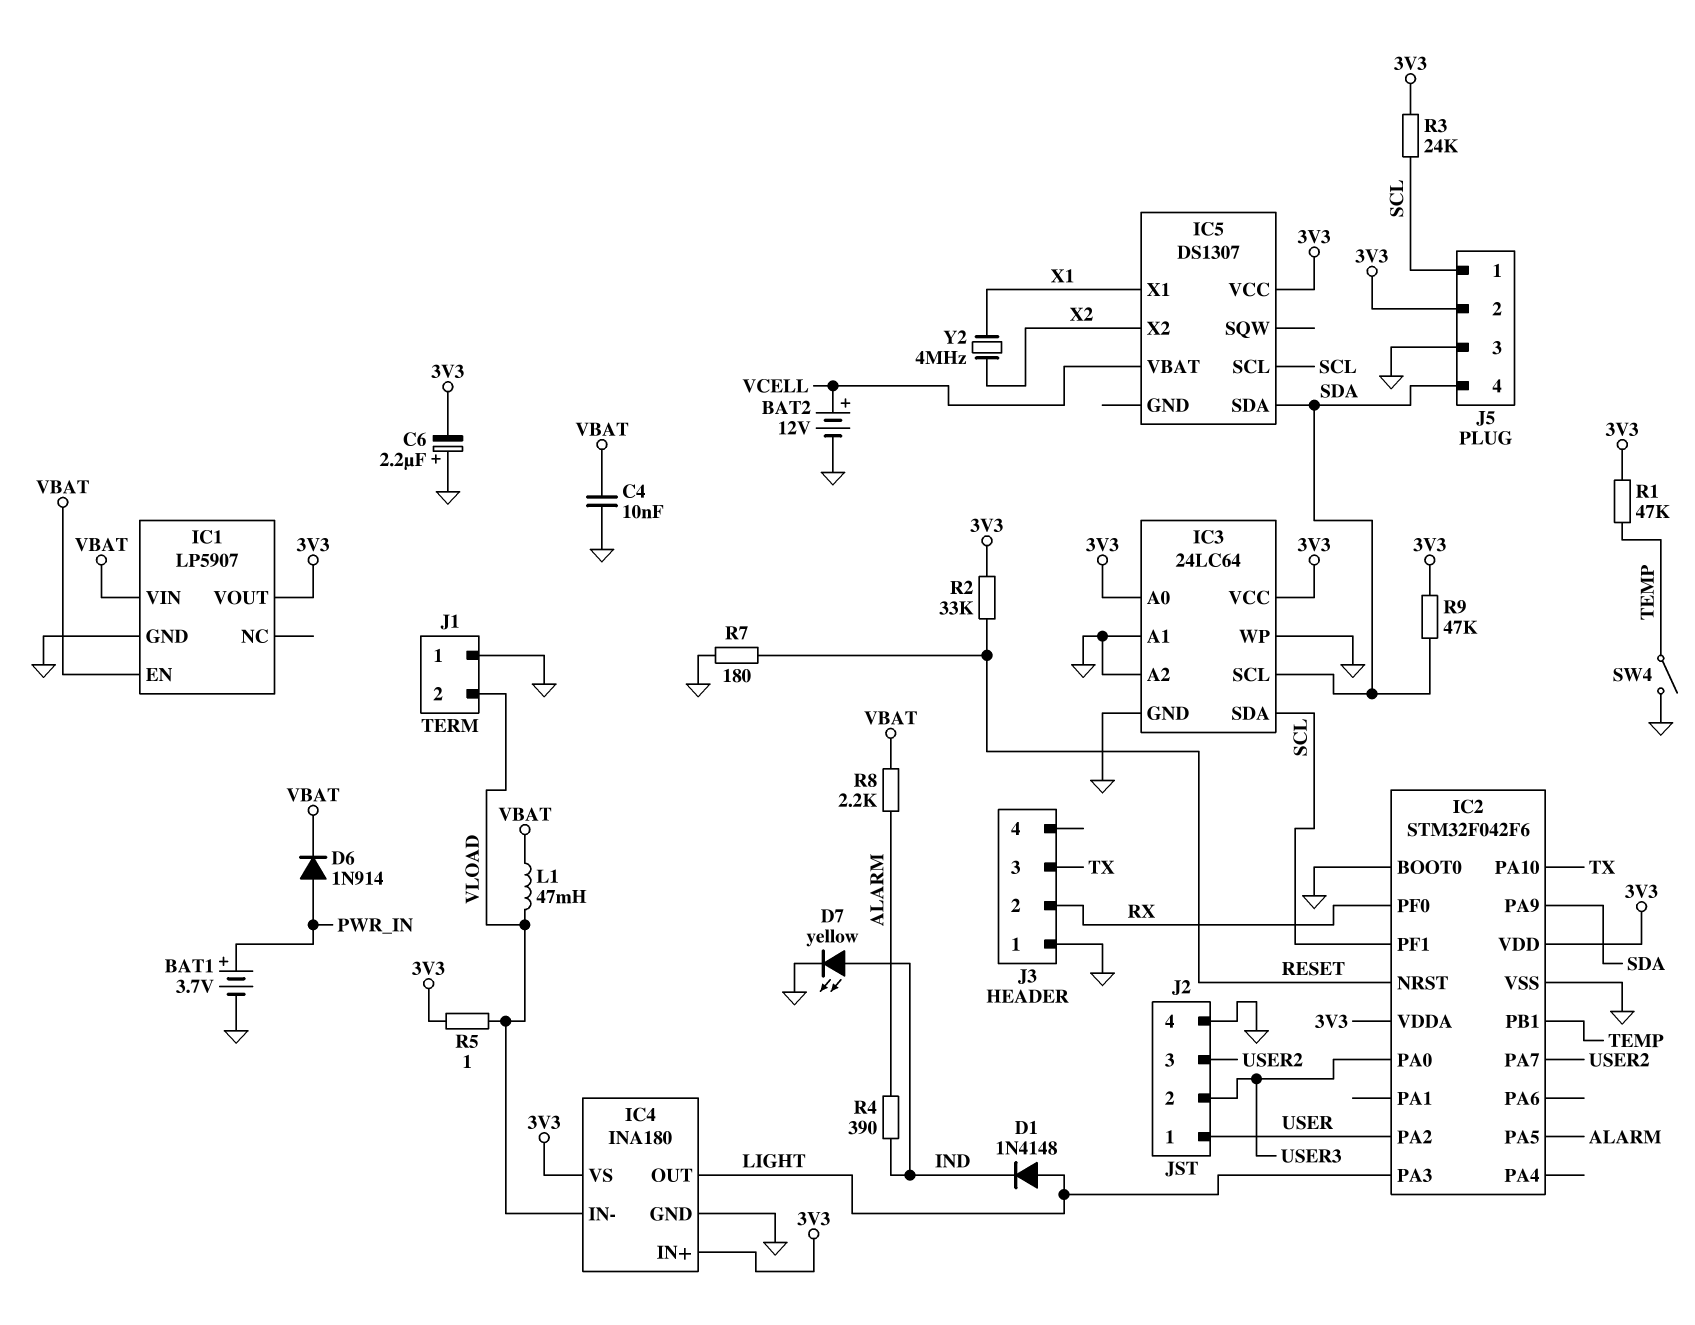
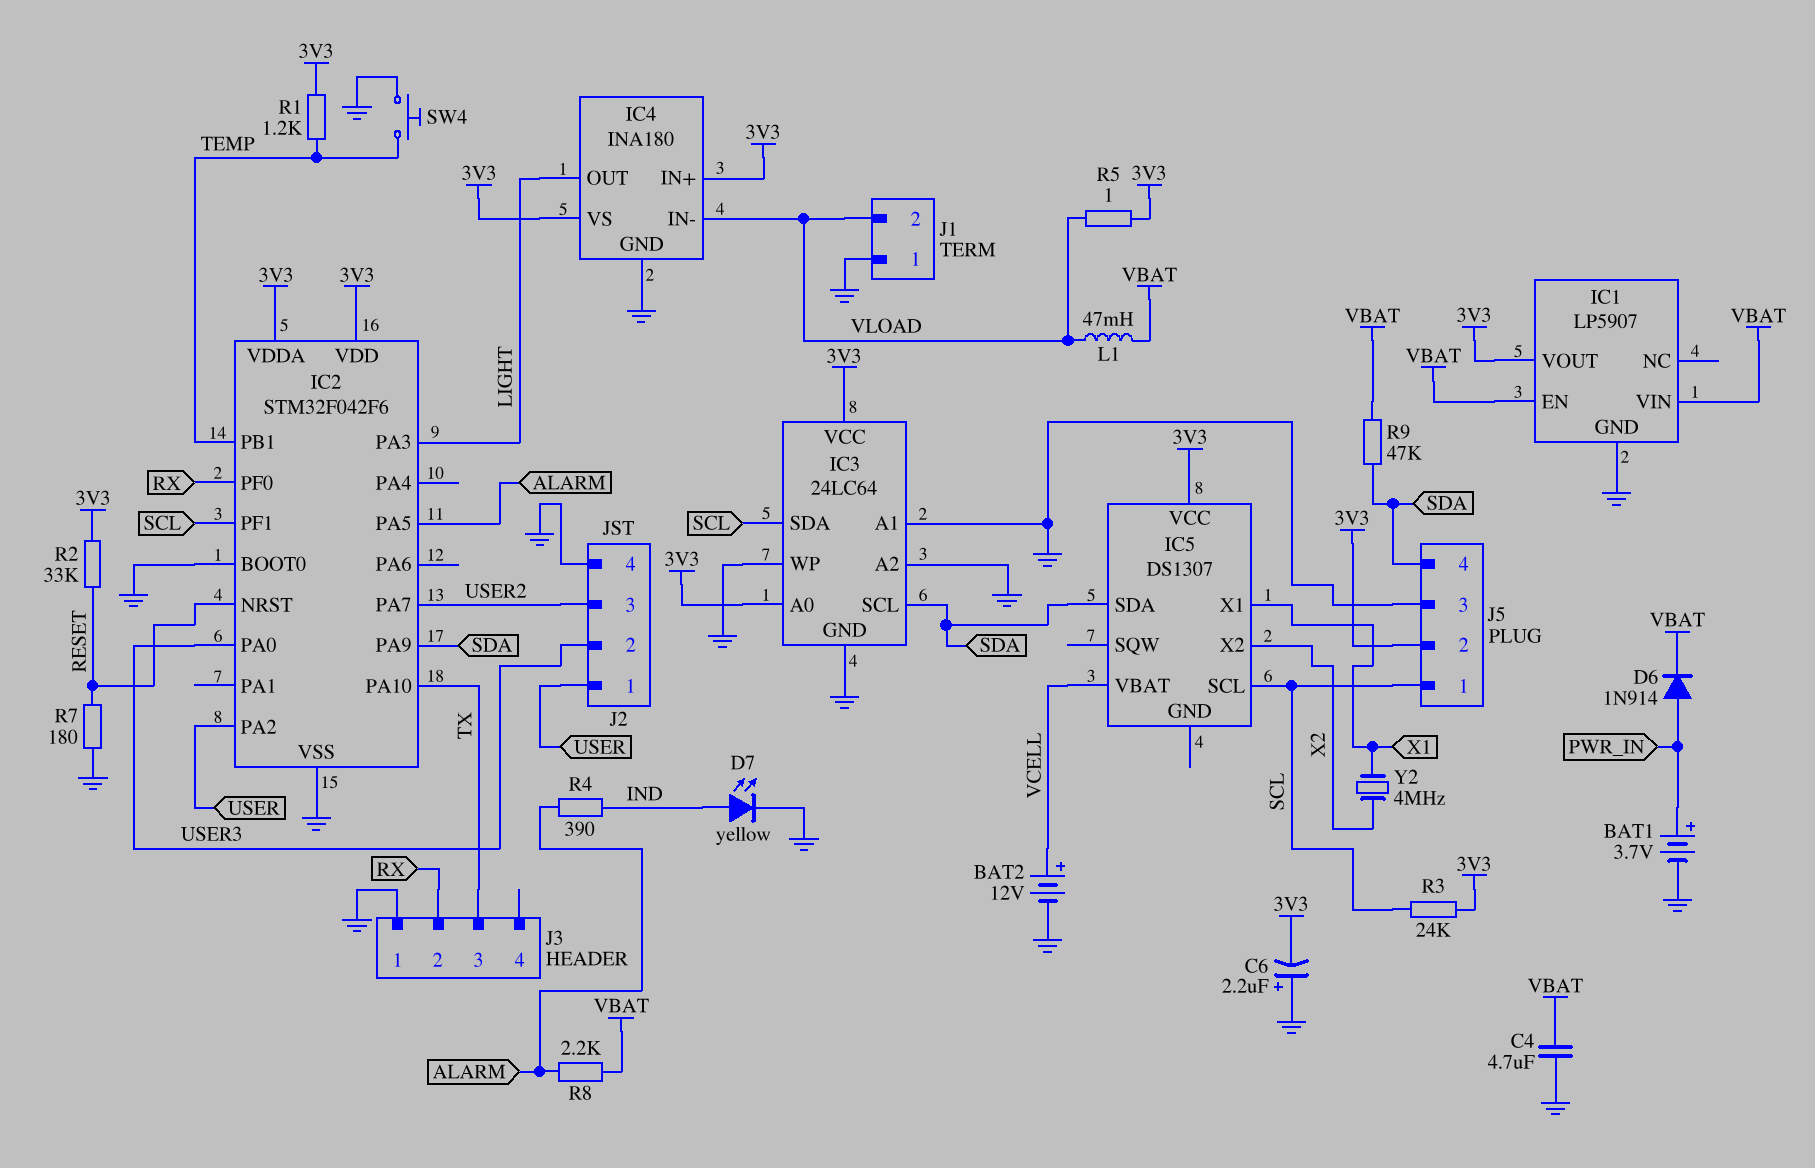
C4: 10nF (GND, VBAT) -> 4.7uF (GND, VBAT)
D1: diode 1N4148 (A LIGHT, K IND) -> none
R1: 47k (3V3, TEMP) -> 1.2k (3V3, TEMP)
R9: 47k (3V3, SDA) -> 47k (SDA, VBAT)
SW4: switch (GND, TEMP) -> button (GND, TEMP)

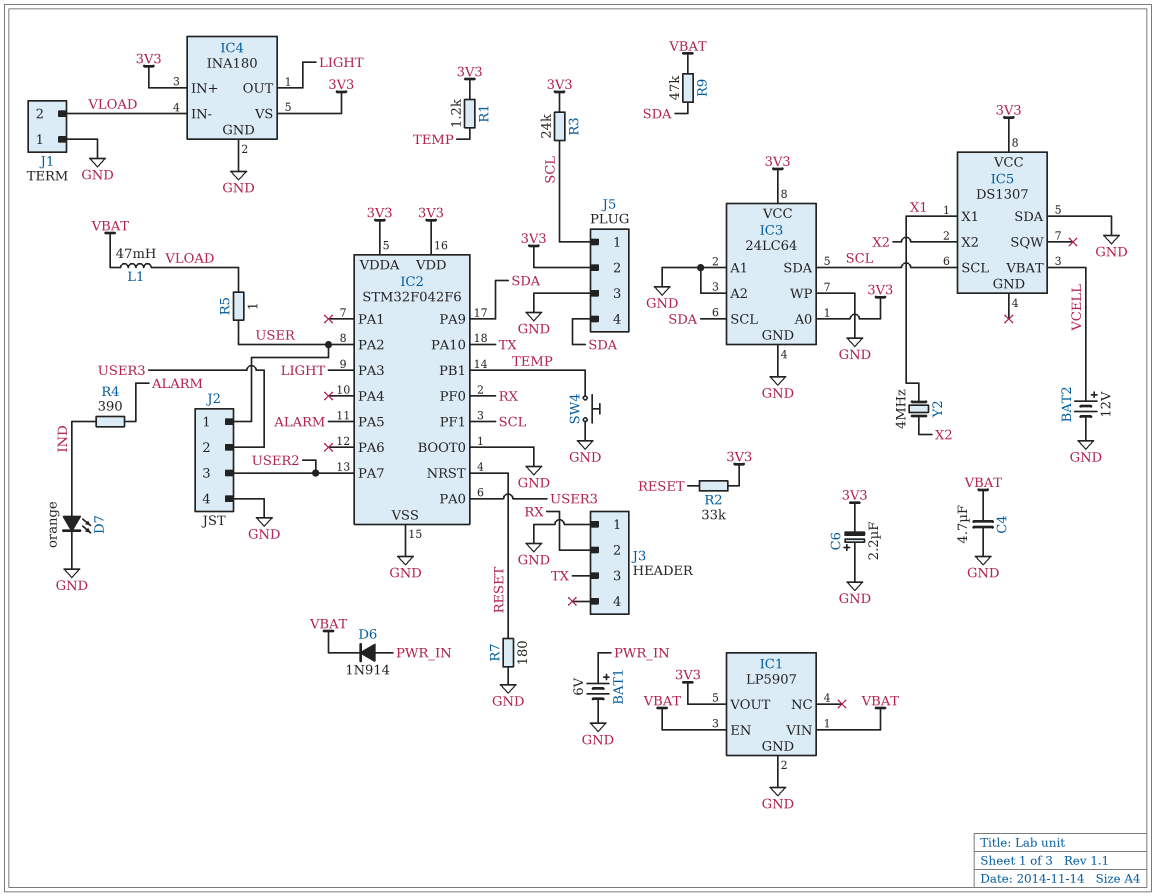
BAT1: 3.7V (plus PWR_IN, minus GND) -> 6V (plus PWR_IN, minus GND)
D7: LED yellow (A IND, K GND) -> LED orange (A IND, K GND)
IC5 pin SDA: SDA -> GND
R5: 1 (3V3, VLOAD) -> 1 (USER, VLOAD)
R8: 2.2k (ALARM, VBAT) -> none

